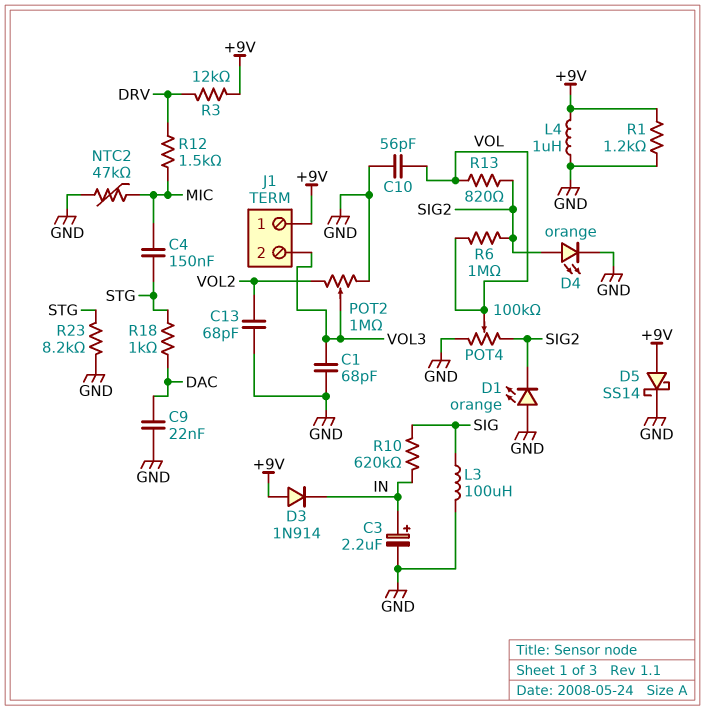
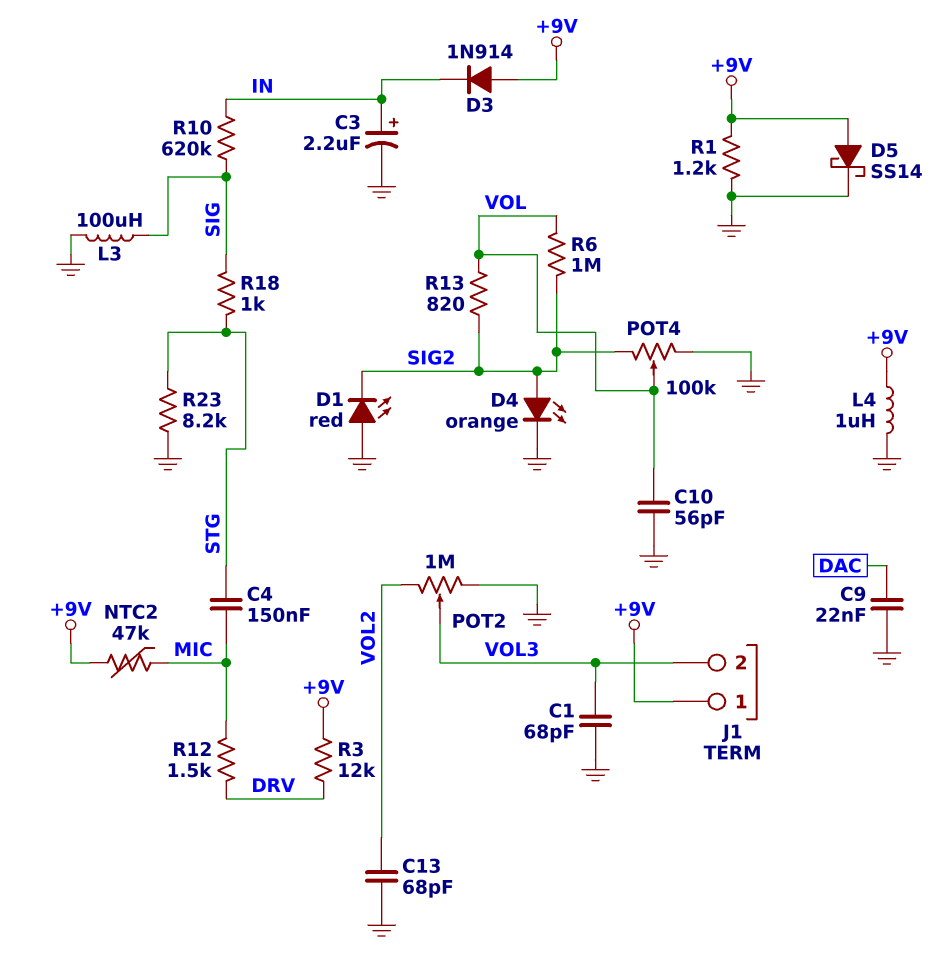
D1: LED orange (A GND, K SIG2) -> LED red (A GND, K SIG2)
NTC2: 47k (GND, MIC) -> 47k (+9V, MIC)
R18: 1k (DAC, STG) -> 1k (SIG, STG)

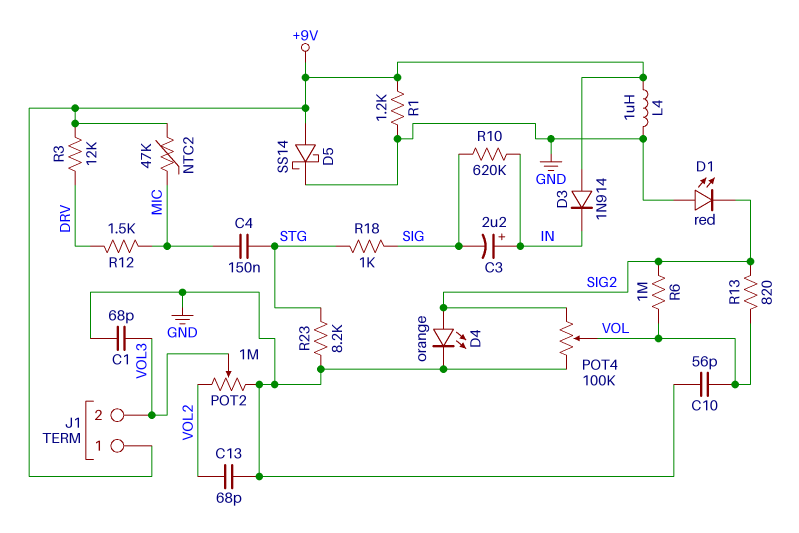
C3: 2.2uF (plus IN, minus GND) -> 2.2uF (plus IN, minus SIG)
C9: 22nF (DAC, GND) -> none
L3: 100uH (GND, SIG) -> none

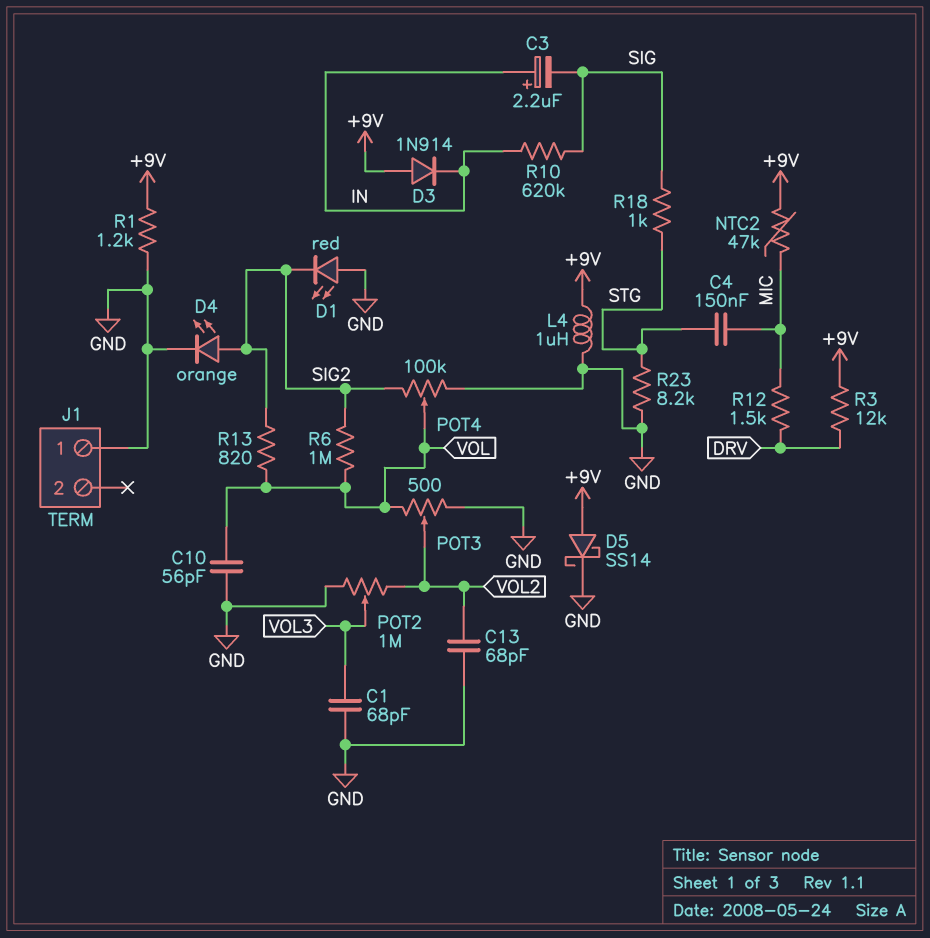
J1 pin 1: +9V -> GND
J1 pin 2: VOL3 -> none
POT3: none -> 500 (GND, VOL, wiper VOL2)

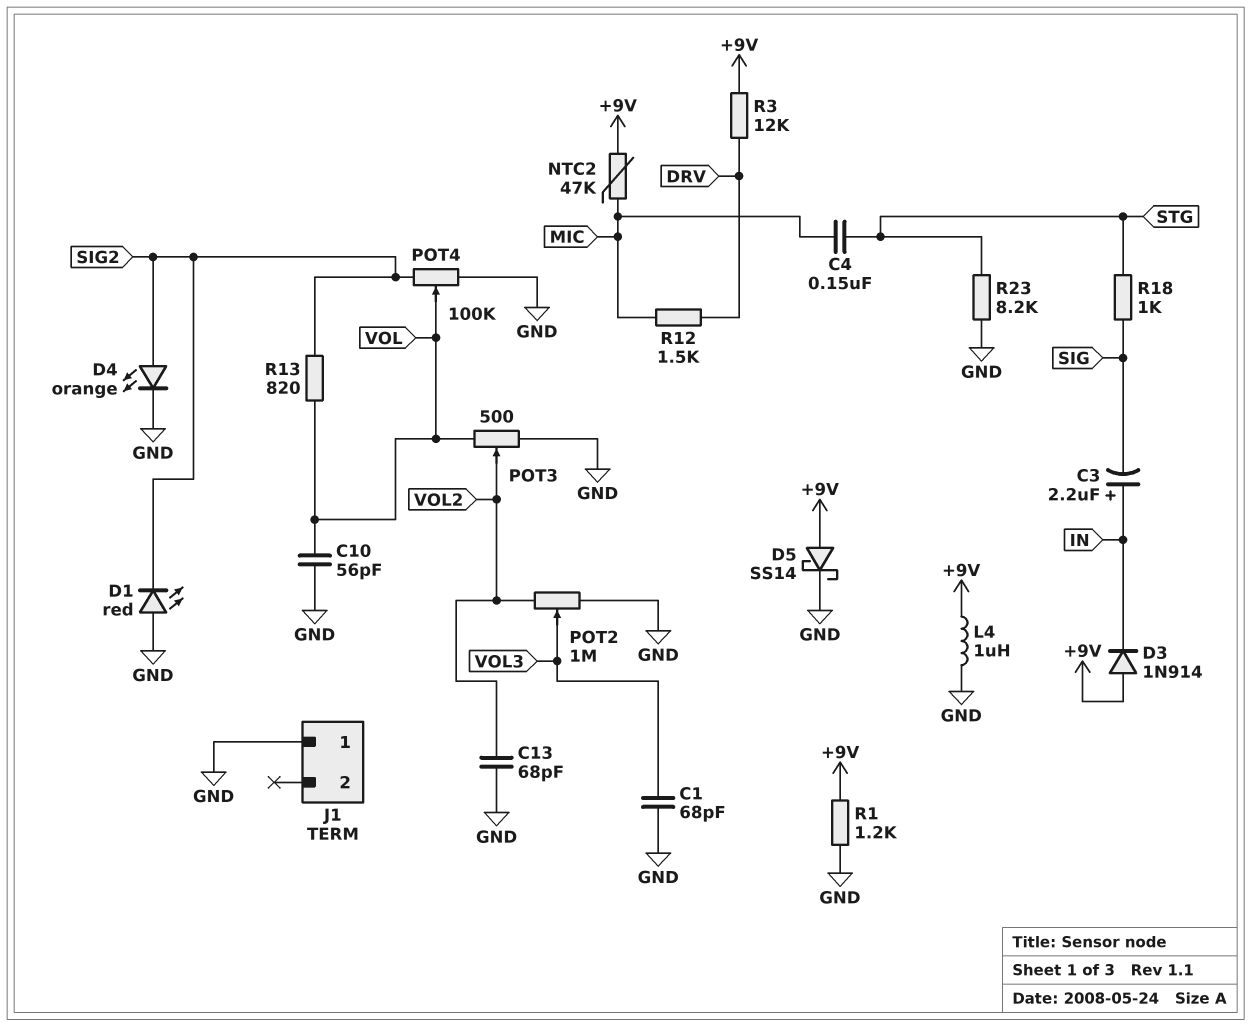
R6: 1M (SIG2, VOL) -> none
R10: 620k (IN, SIG) -> none

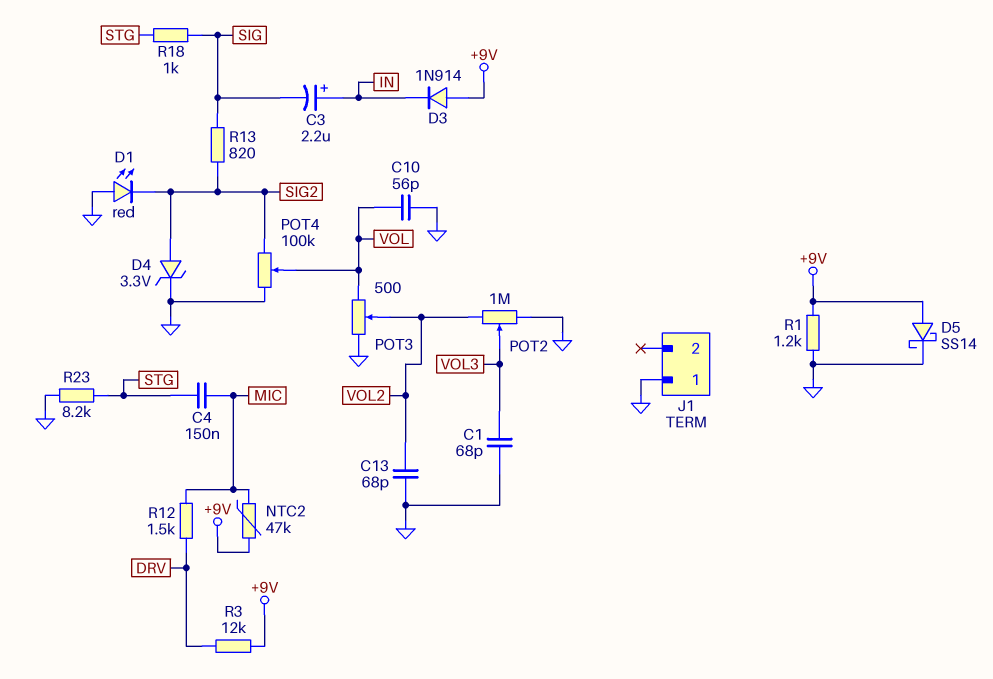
D4: LED orange (A SIG2, K GND) -> zener 3.3V (A SIG2, K GND)
L4: 1uH (+9V, GND) -> none
R13: 820 (SIG2, VOL) -> 820 (SIG, SIG2)

